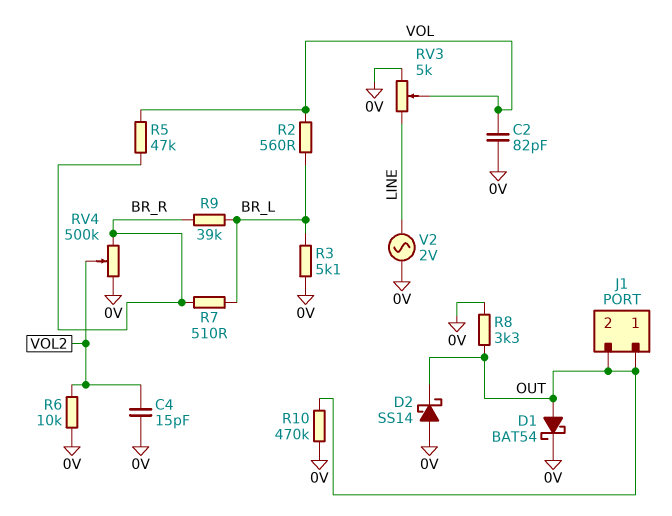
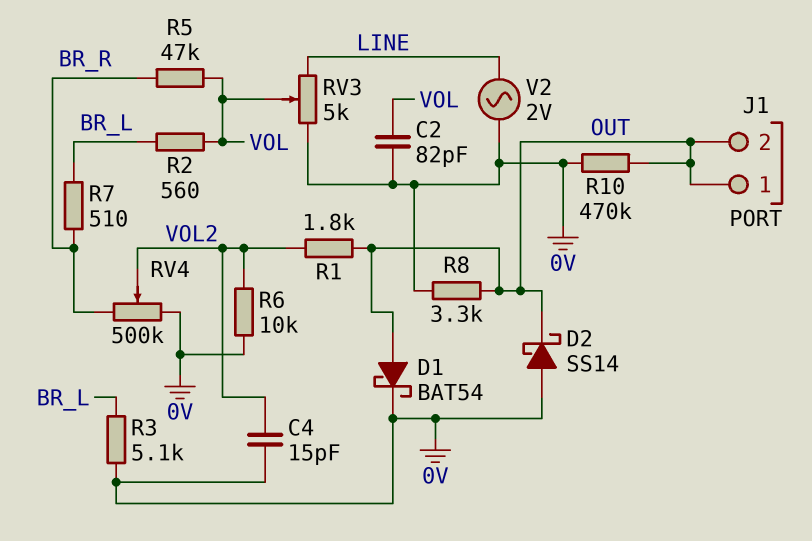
R1: none -> 1.8k (OUT, VOL2)
R9: 39k (BR_L, BR_R) -> none

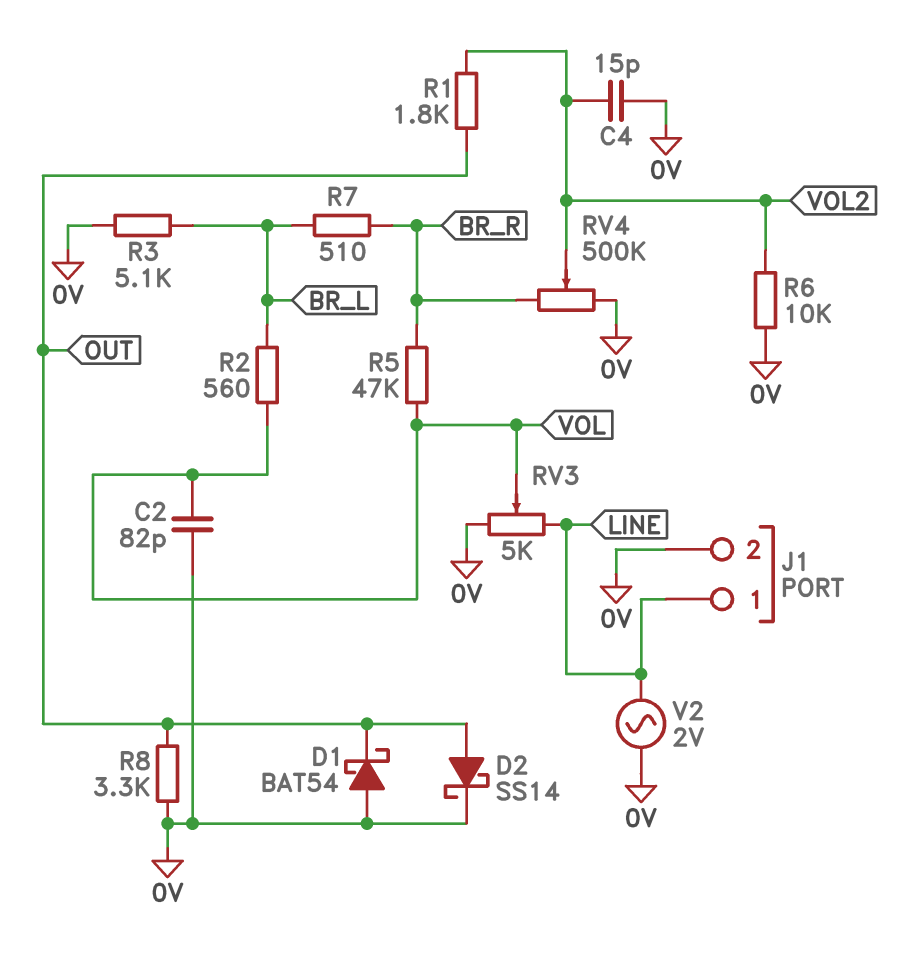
D1: schottky BAT54 (A OUT, K 0V) -> schottky BAT54 (A 0V, K OUT)
D2: schottky SS14 (A 0V, K OUT) -> schottky SS14 (A OUT, K 0V)
J1 pin 1: OUT -> LINE
J1 pin 2: OUT -> 0V
R10: 470k (0V, OUT) -> none

